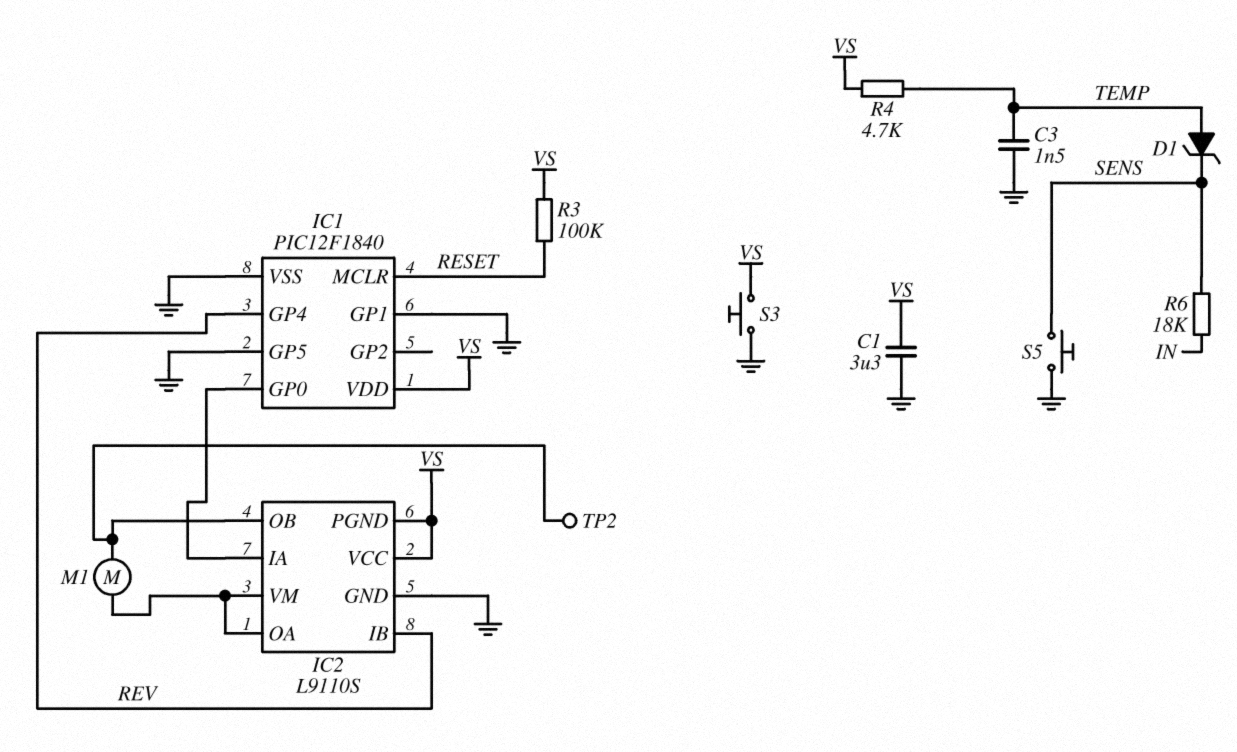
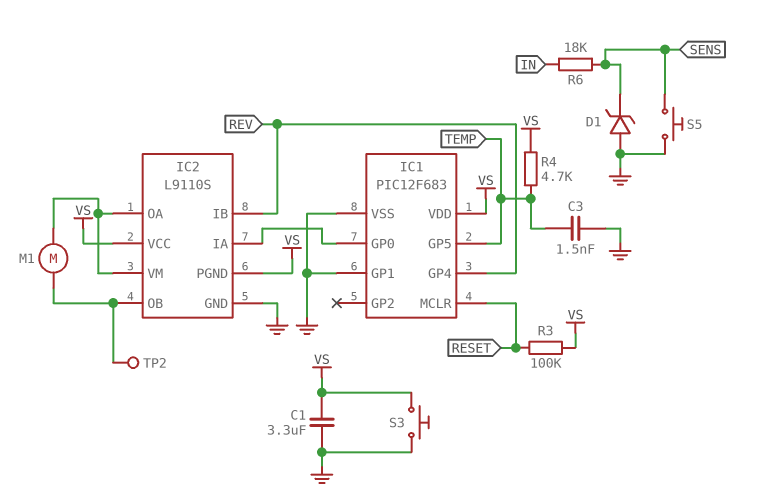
D1: zener (A TEMP, K SENS) -> zener (A GND, K SENS)
IC1: PIC12F1840 -> PIC12F683
IC1 pin GP5: GND -> TEMP

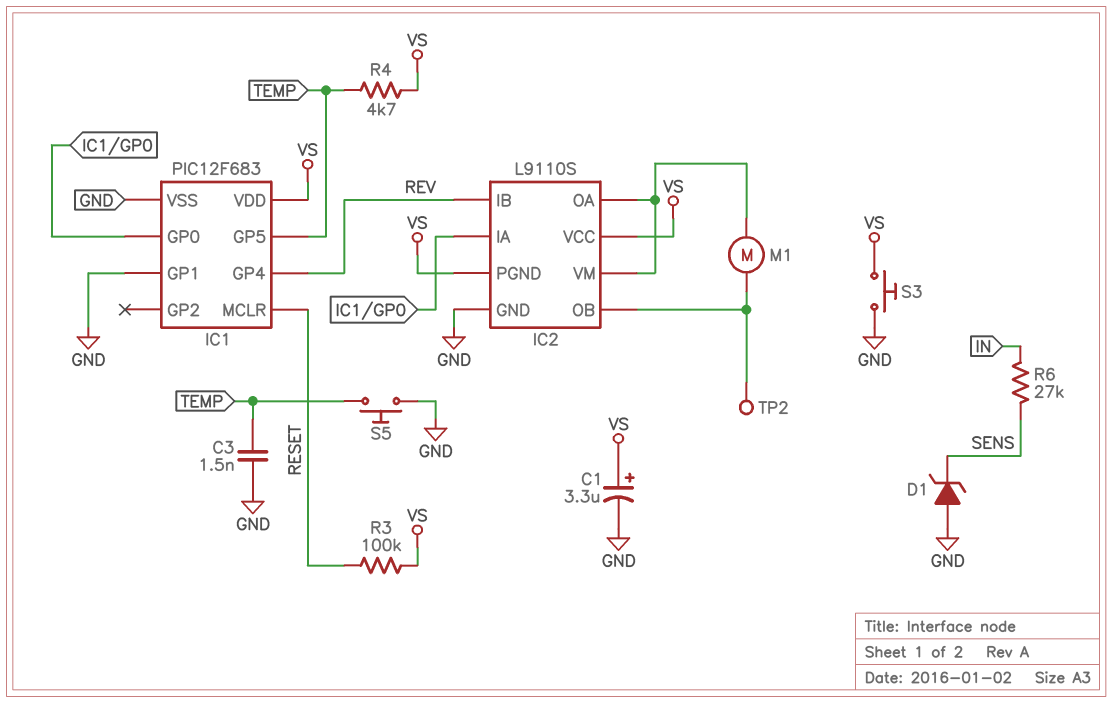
C1: 3.3uF (GND, VS) -> 3.3uF (plus VS, minus GND)
R6: 18k (IN, SENS) -> 27k (IN, SENS)
S5: button (GND, SENS) -> button (GND, TEMP)

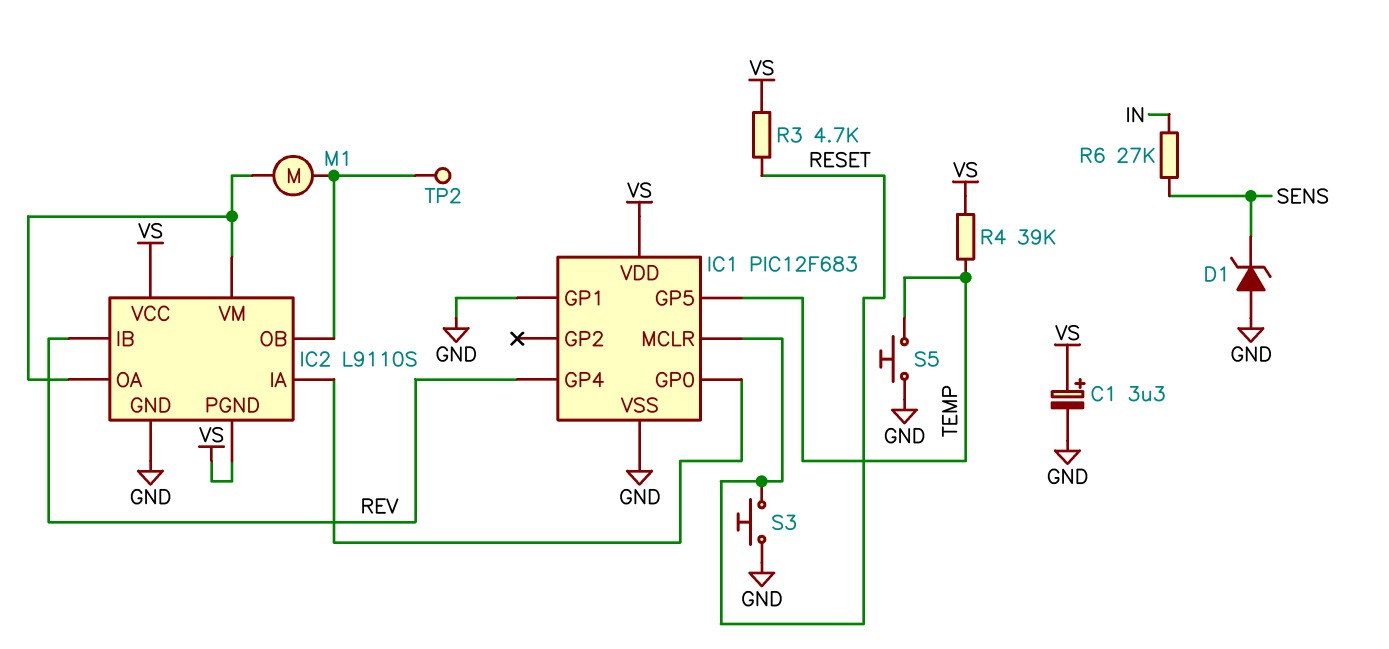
C3: 1.5nF (GND, TEMP) -> none
R3: 100k (RESET, VS) -> 4.7k (RESET, VS)
R4: 4.7k (TEMP, VS) -> 39k (TEMP, VS)
S3: button (GND, VS) -> button (GND, RESET)

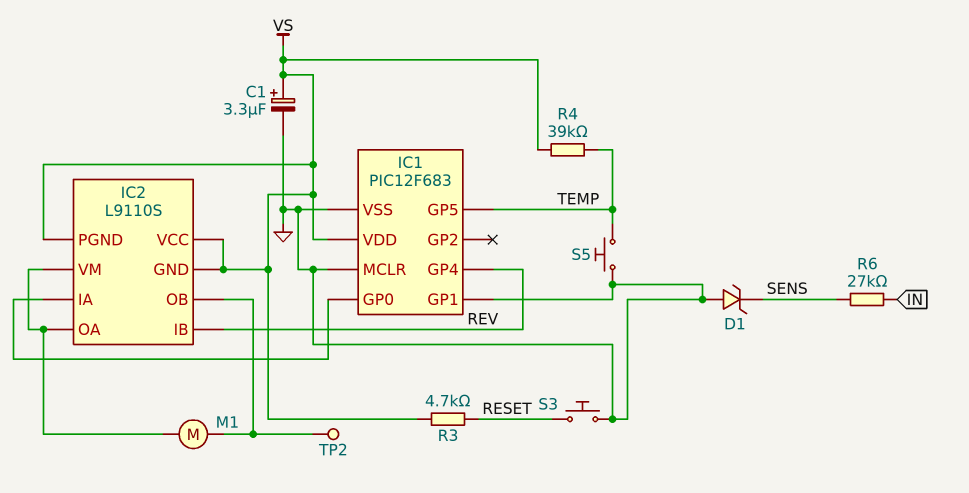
IC1 pin MCLR: RESET -> GND
IC2 pin GND: GND -> VS

